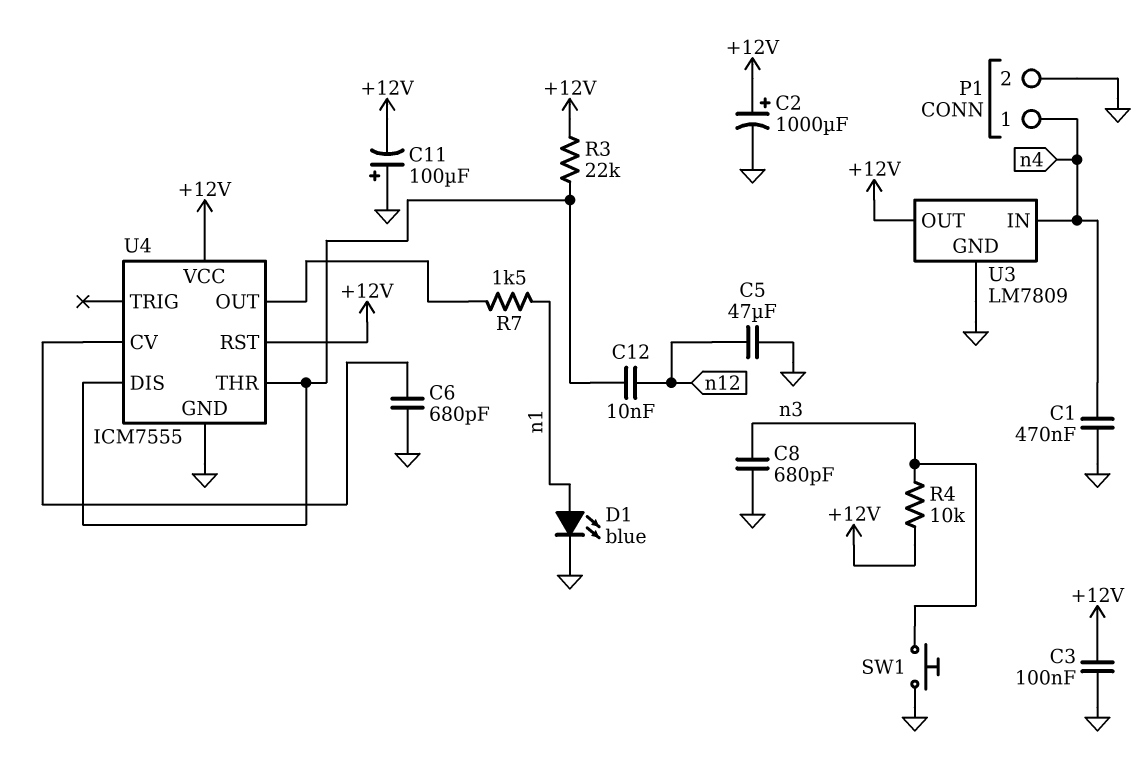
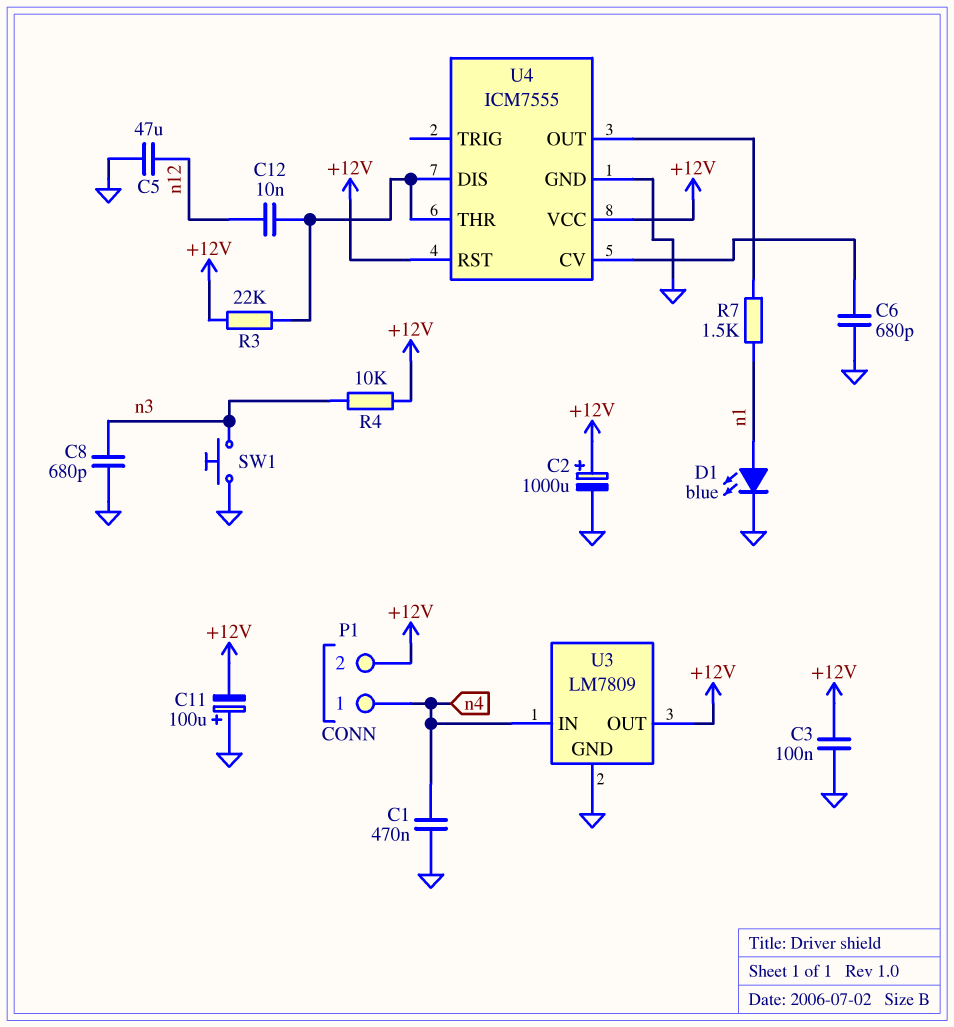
P1 pin 2: GND -> +12V

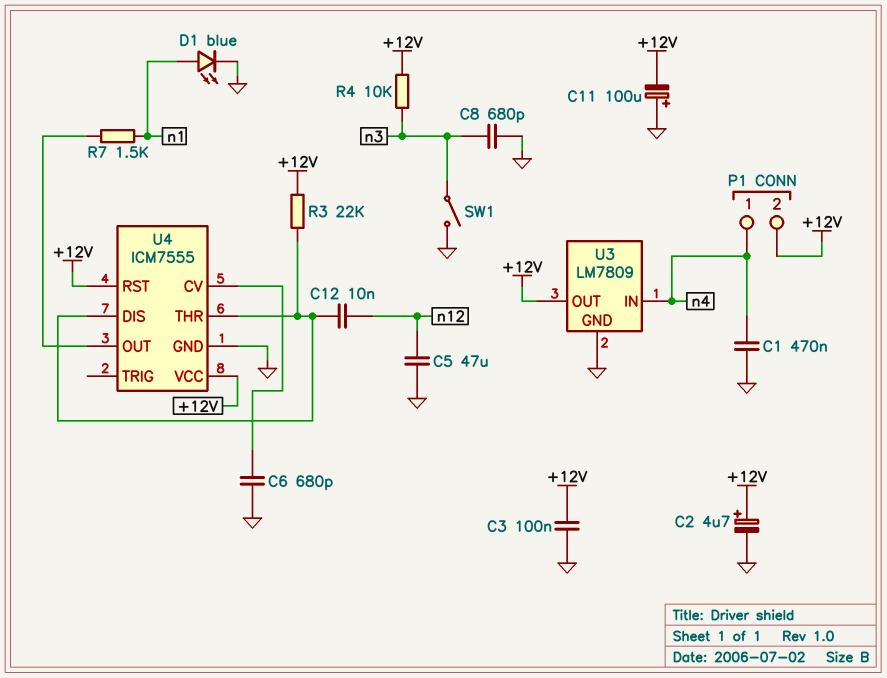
C2: 1000uF (plus +12V, minus GND) -> 4.7uF (plus +12V, minus GND)
SW1: button (GND, n3) -> switch (GND, n3)

